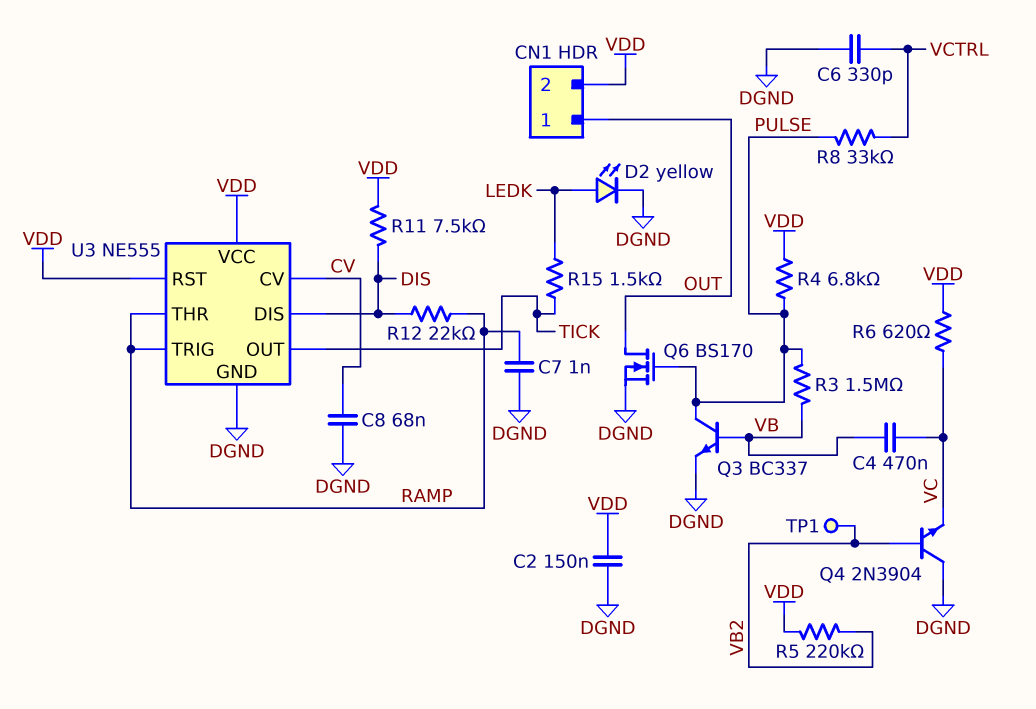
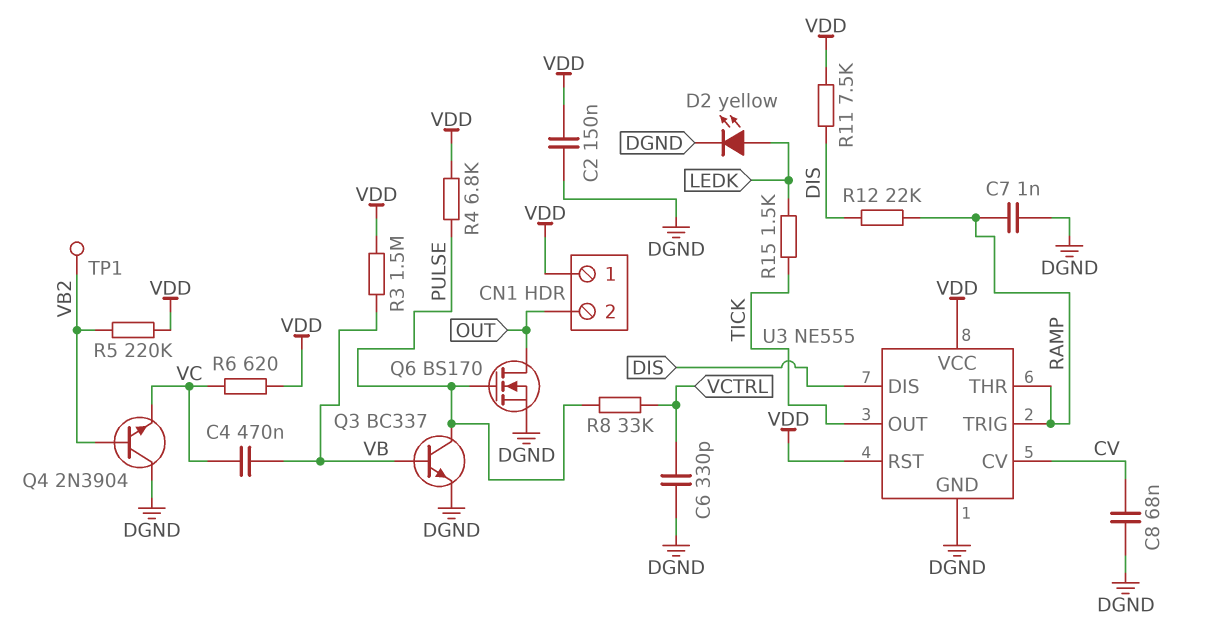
CN1 pin 1: OUT -> VDD
CN1 pin 2: VDD -> OUT
R3: 1.5M (PULSE, VB) -> 1.5M (VB, VDD)

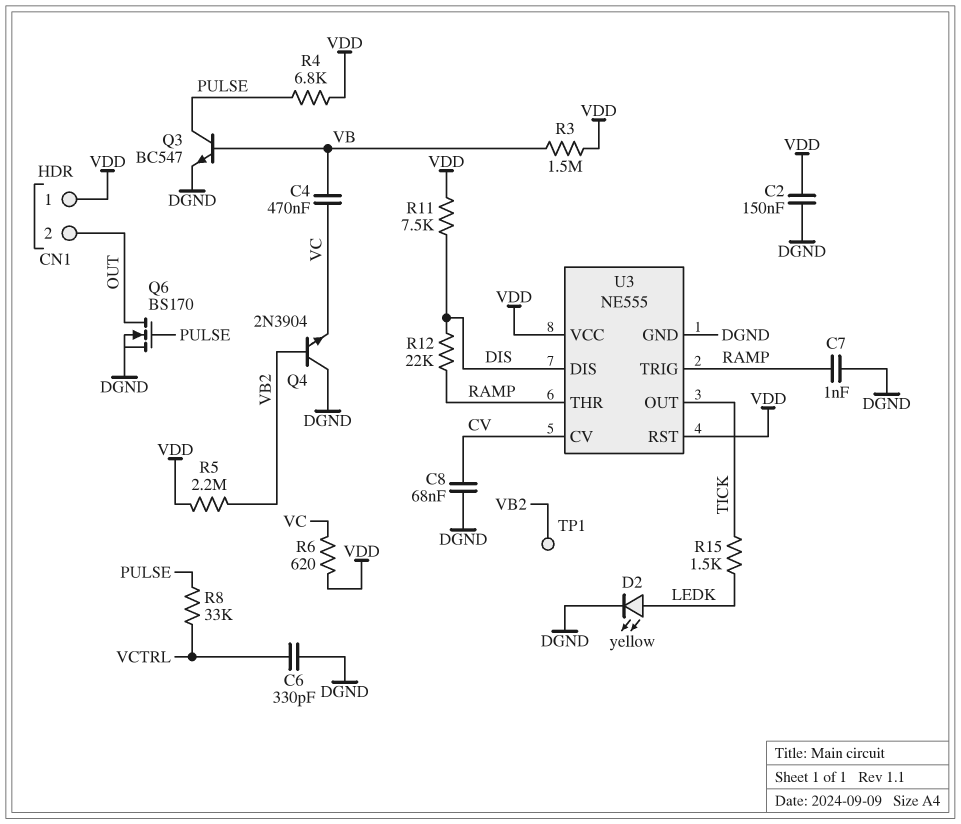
Q3: NPN BC337 (B VB, C PULSE, E DGND) -> NPN BC547 (B VB, C PULSE, E DGND)
R5: 220k (VB2, VDD) -> 2.2M (VB2, VDD)

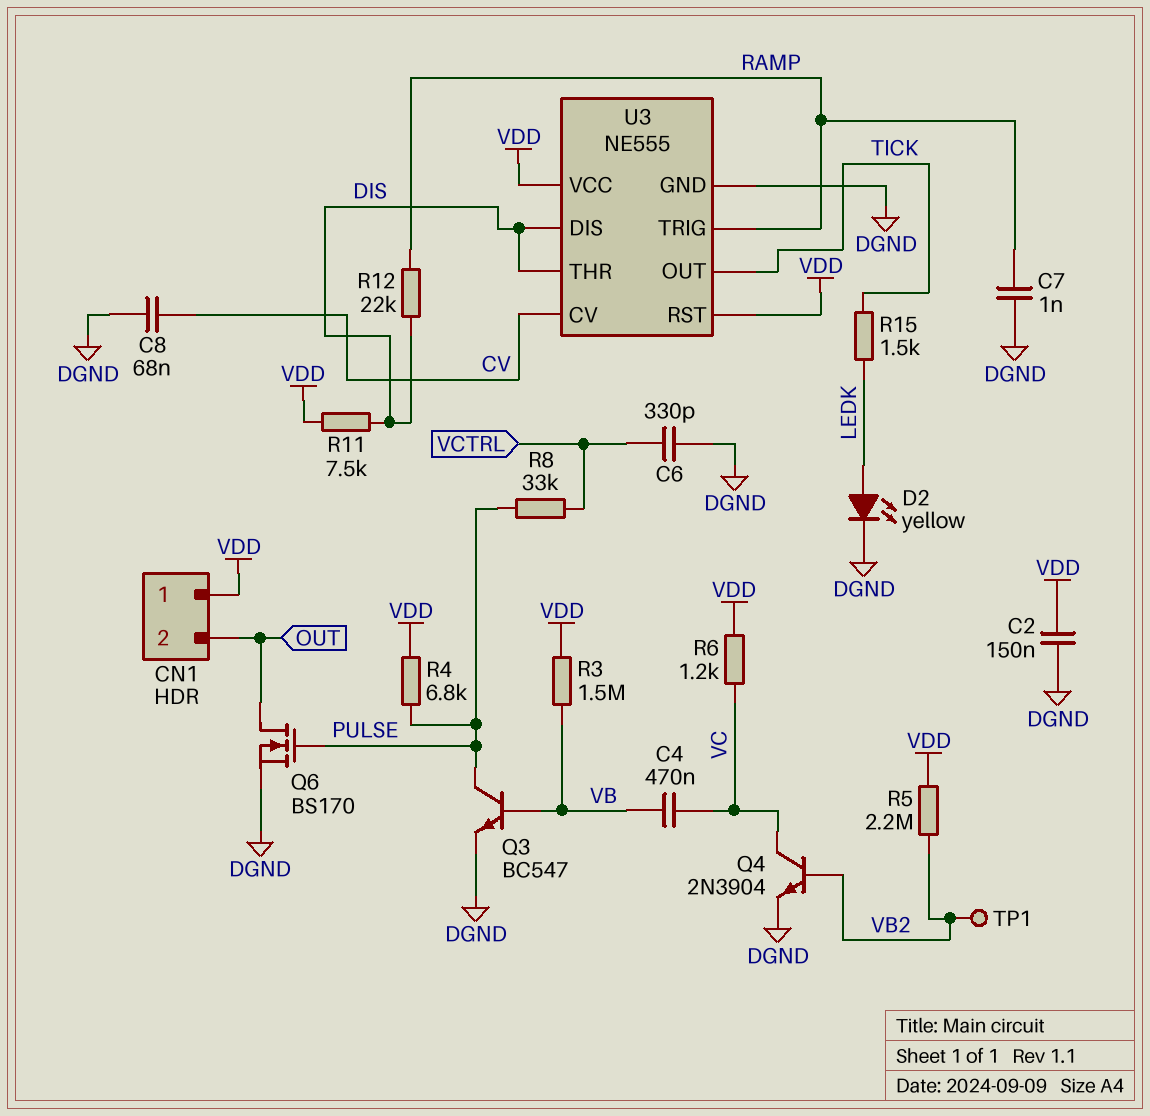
Q4: NPN 2N3904 (B VB2, C DGND, E VC) -> NPN 2N3904 (B VB2, C VC, E DGND)
R6: 620 (VC, VDD) -> 1.2k (VC, VDD)
U3 pin THR: RAMP -> DIS

